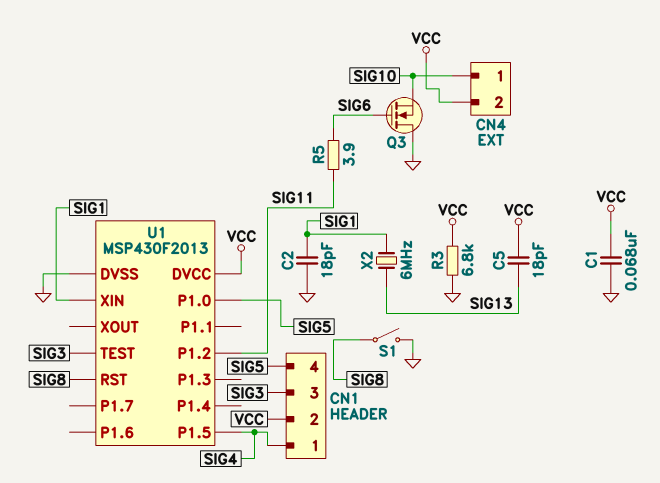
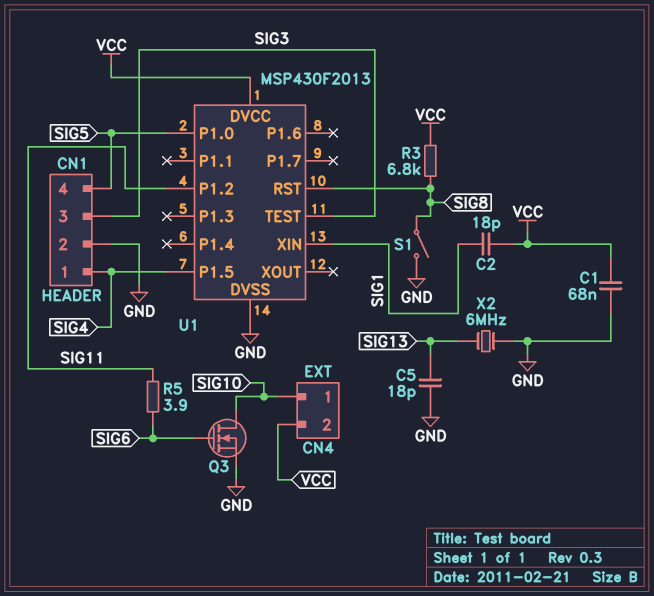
C2: 18pF (GND, SIG1) -> 18pF (SIG1, VCC)
C5: 18pF (SIG13, VCC) -> 18pF (GND, SIG13)
CN1 pin 2: VCC -> GND
Q3: NMOS (G SIG6, D GND, S SIG10) -> NMOS (G SIG6, D SIG10, S GND)
R3: 6.8k (GND, VCC) -> 6.8k (SIG8, VCC)
X2: 6MHz (SIG1, SIG13) -> 6MHz (GND, SIG13)

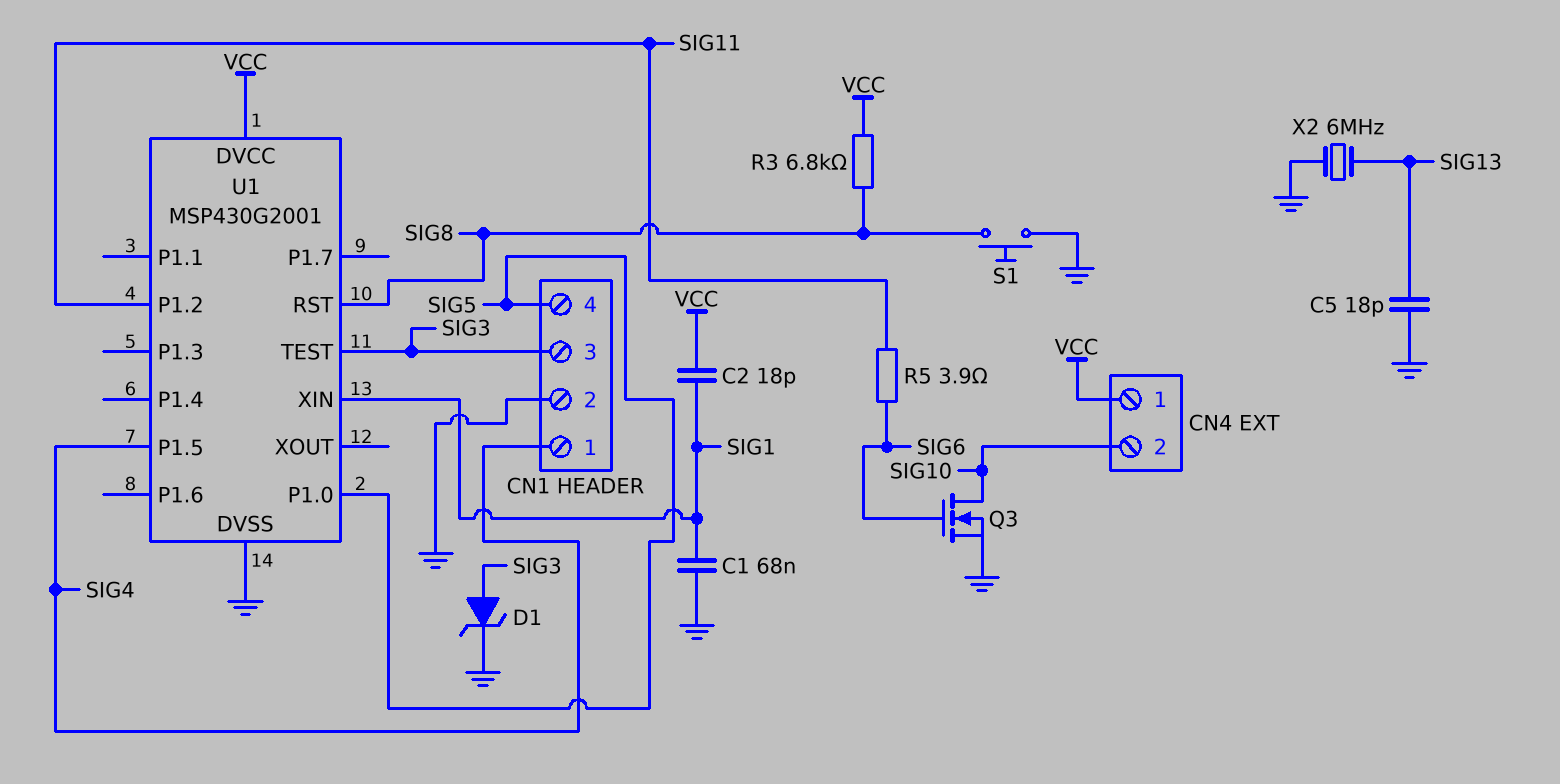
C1: 68nF (GND, VCC) -> 68nF (GND, SIG1)
CN4 pin 1: SIG10 -> VCC
CN4 pin 2: VCC -> SIG10
D1: none -> zener (A SIG3, K GND)
S1: switch (GND, SIG8) -> button (GND, SIG8)
U1: MSP430F2013 -> MSP430G2001

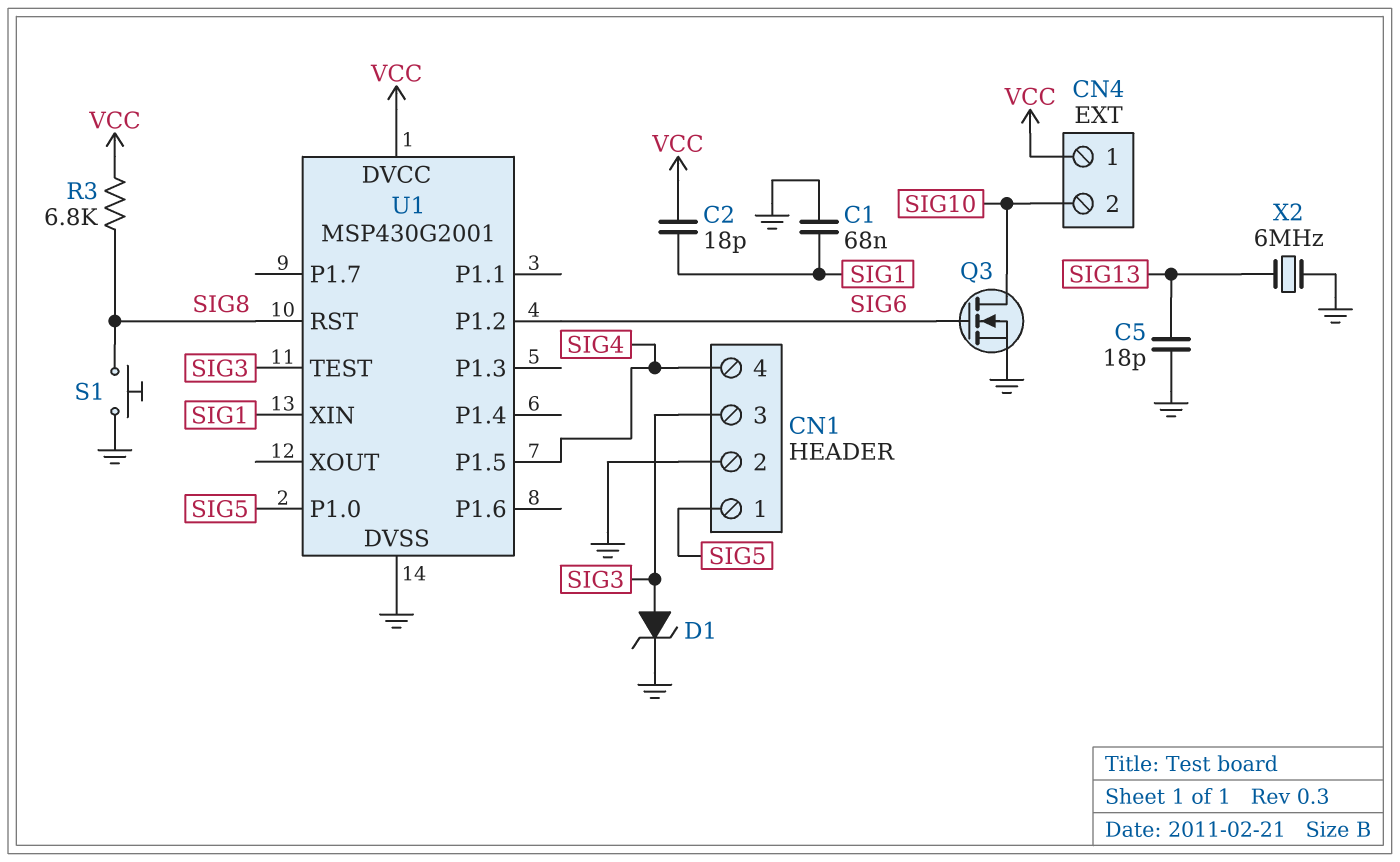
CN1 pin 1: SIG4 -> SIG5
CN1 pin 4: SIG5 -> SIG4
R5: 3.9 (SIG6, SIG11) -> none
U1 pin P1.2: SIG11 -> SIG6

